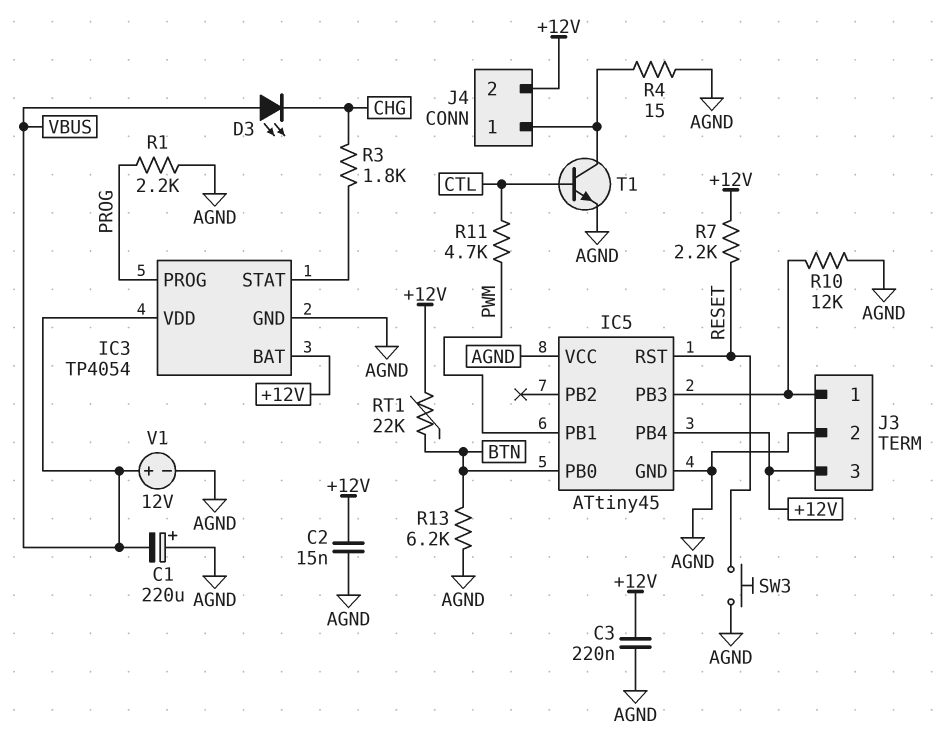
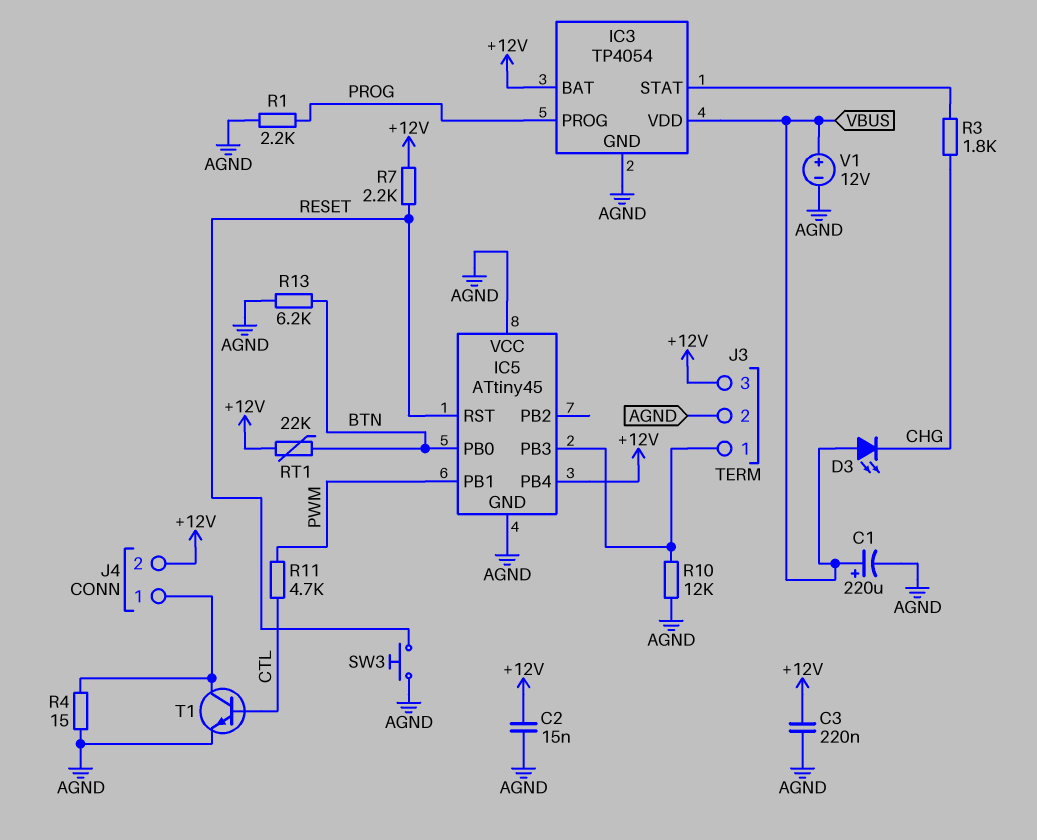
C1: 220uF (plus AGND, minus VBUS) -> 220uF (plus VBUS, minus AGND)

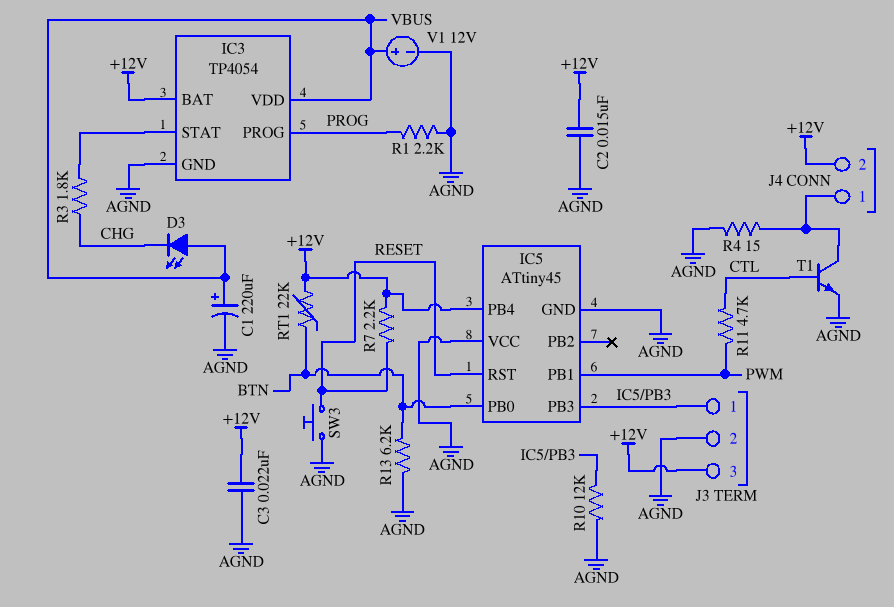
C3: 220nF (+12V, AGND) -> 22nF (+12V, AGND)

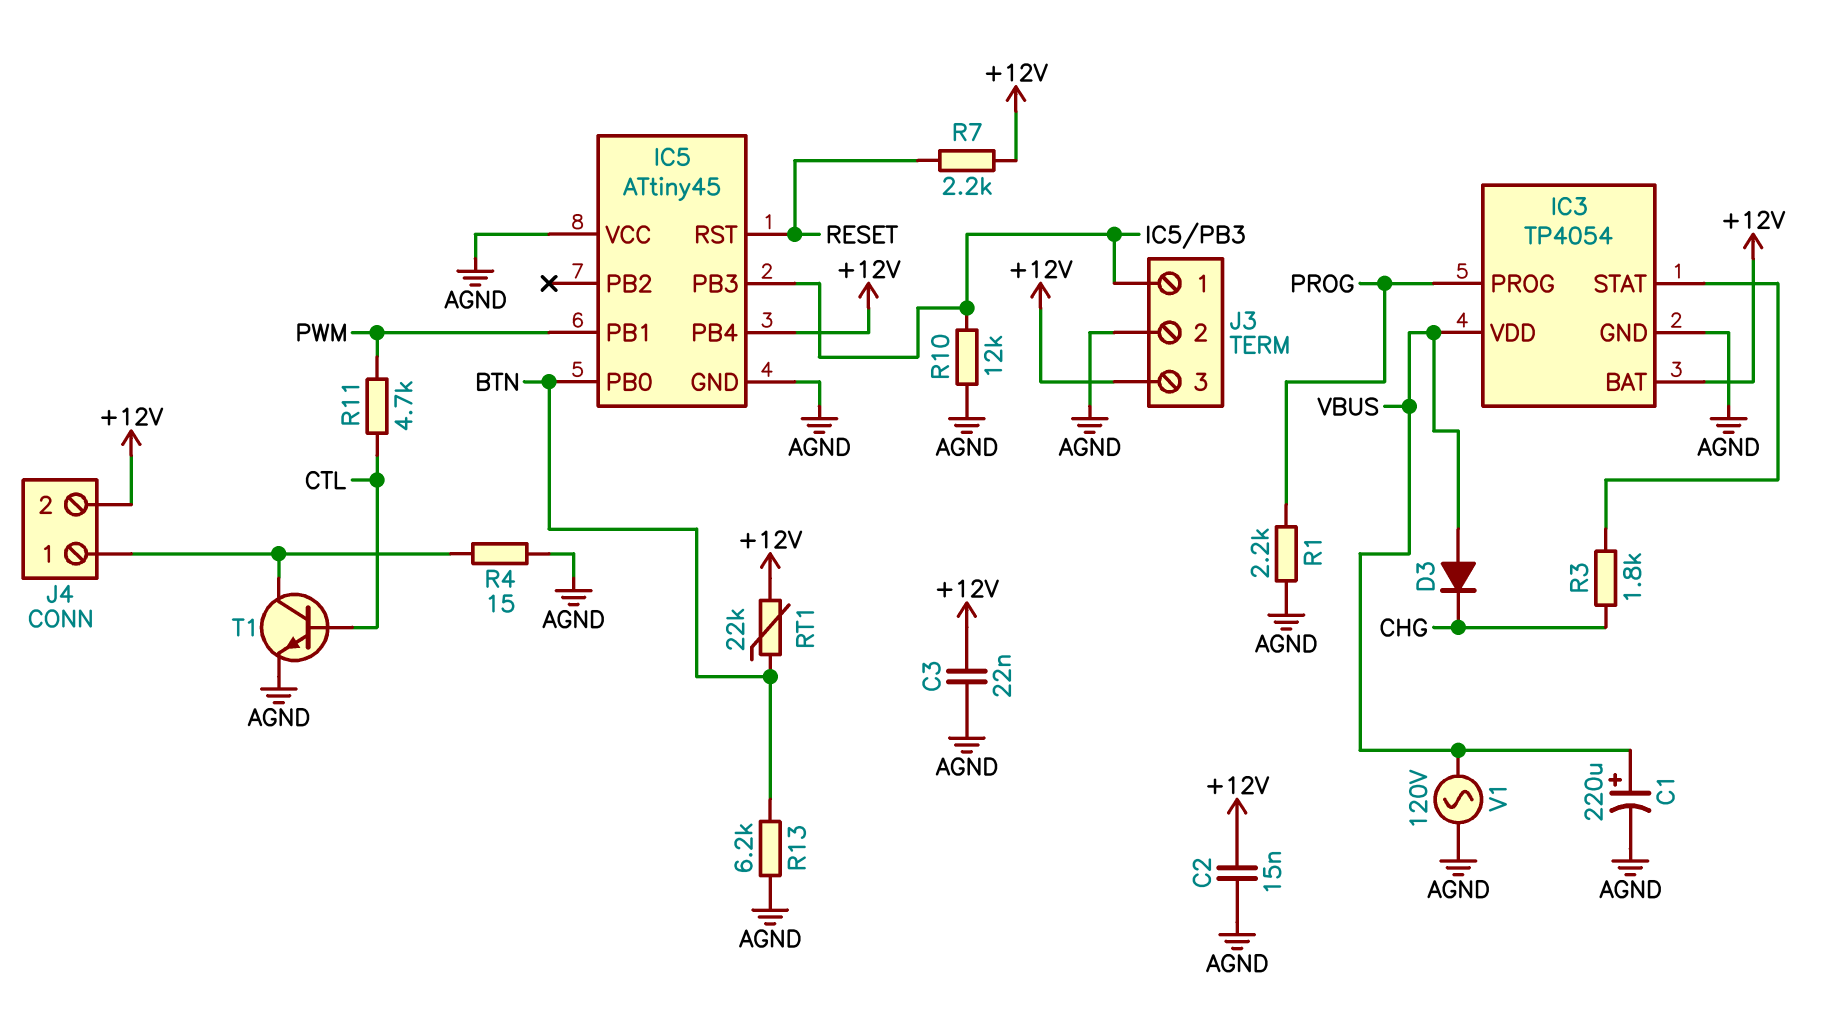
D3: LED (A VBUS, K CHG) -> diode (A VBUS, K CHG)
SW3: button (AGND, RESET) -> none
V1: 12V (plus VBUS, minus AGND) -> AC 120V (AGND, VBUS)

